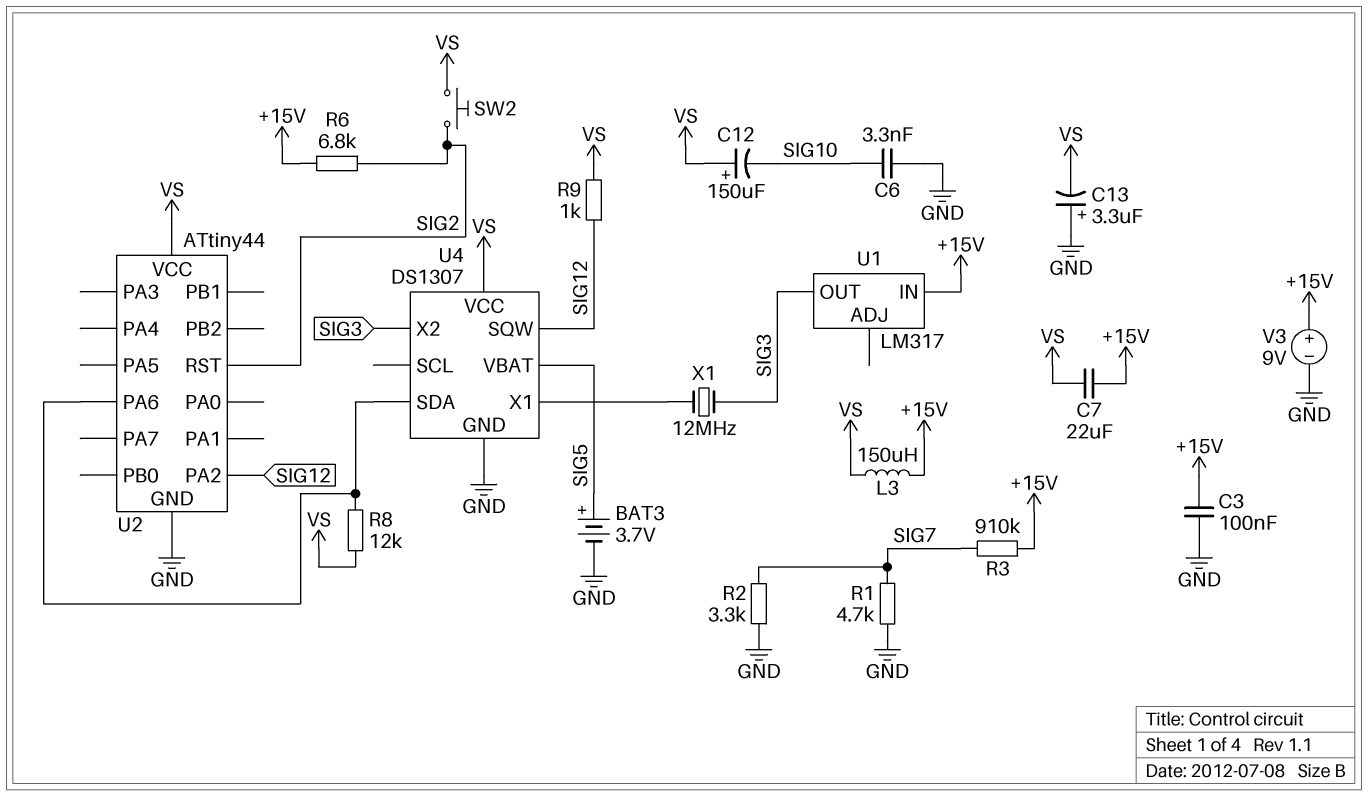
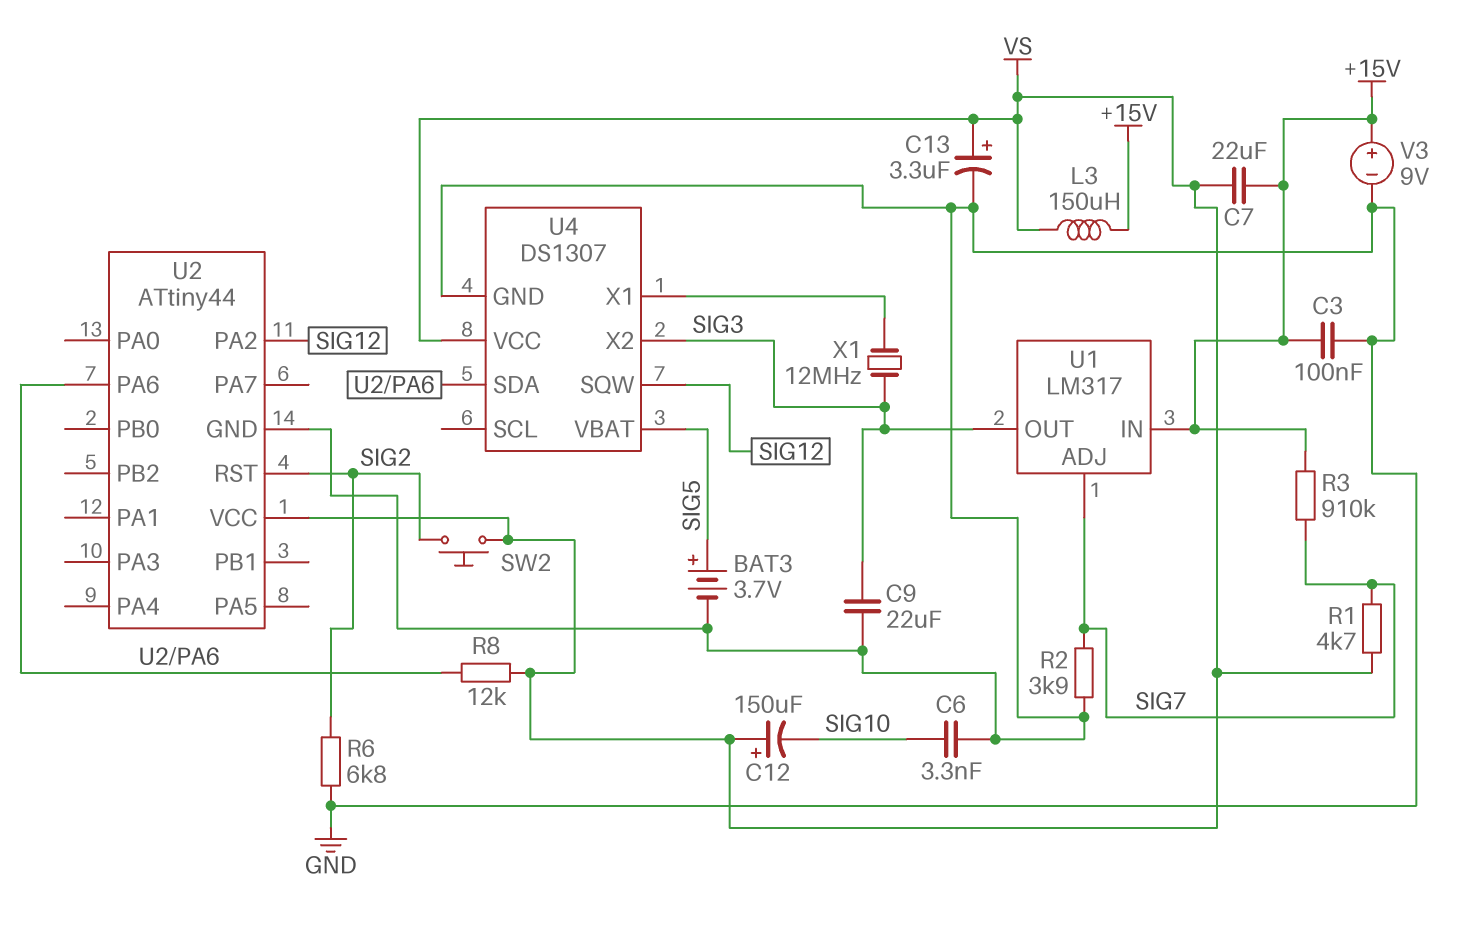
C9: none -> 22uF (GND, SIG3)
C13: 3.3uF (plus GND, minus VS) -> 3.3uF (plus VS, minus GND)
R1: 4.7k (GND, SIG7) -> 4.7k (SIG7, VS)
R2: 3.3k (GND, SIG7) -> 3.9k (GND, SIG7)
R6: 6.8k (+15V, SIG2) -> 6.8k (GND, SIG2)
R9: 1k (SIG12, VS) -> none
U1 pin ADJ: none -> SIG7

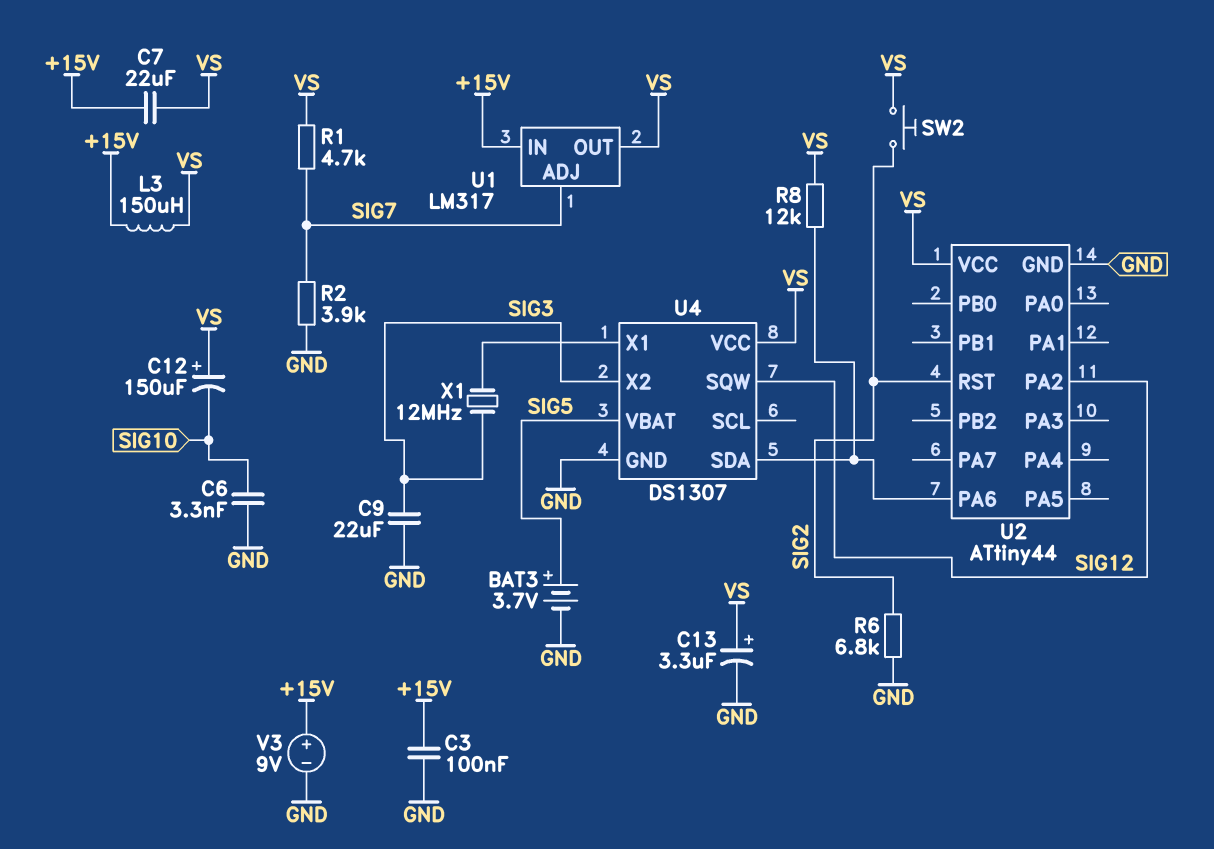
R3: 910k (+15V, SIG7) -> none
U1 pin OUT: SIG3 -> VS

